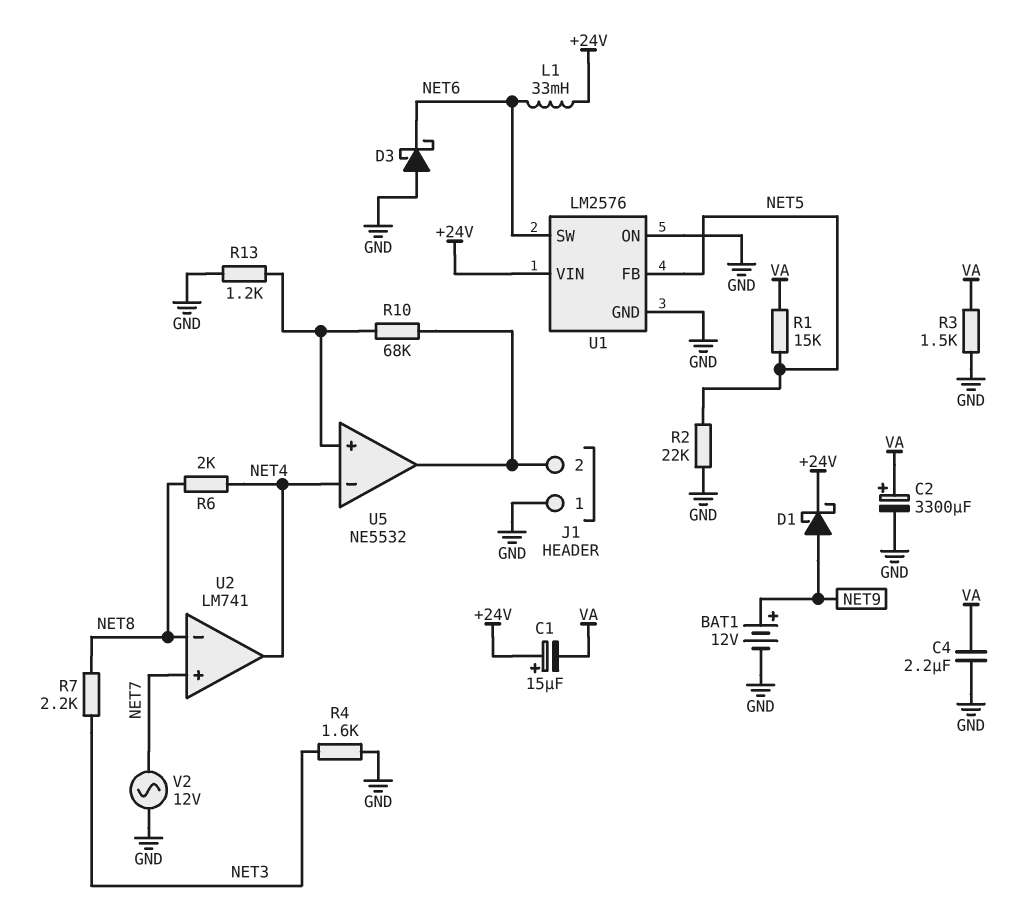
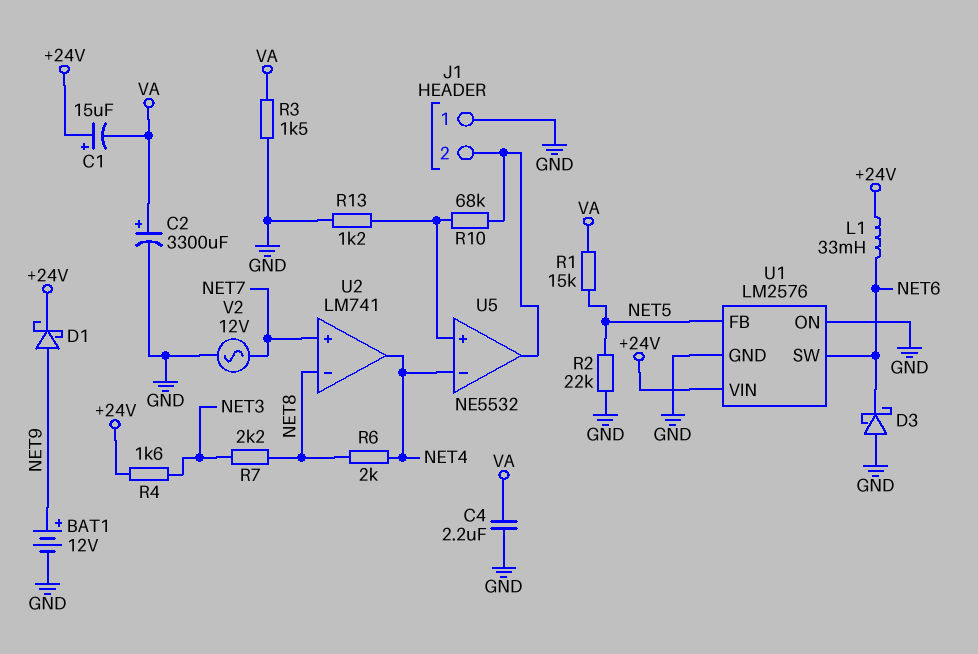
R4: 1.6k (GND, NET3) -> 1.6k (+24V, NET3)

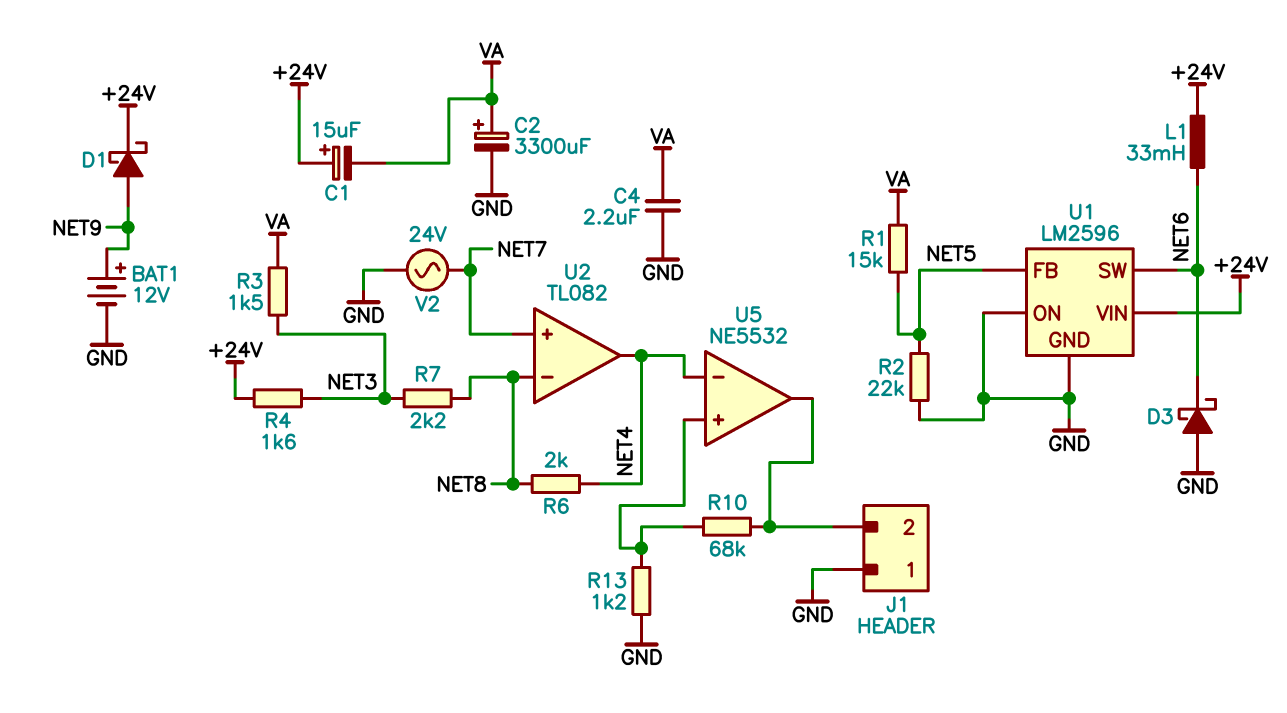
R3: 1.5k (GND, VA) -> 1.5k (NET3, VA)
U1: LM2576 -> LM2596
U2: LM741 -> TL082
V2: AC 12V (GND, NET7) -> AC 24V (GND, NET7)

